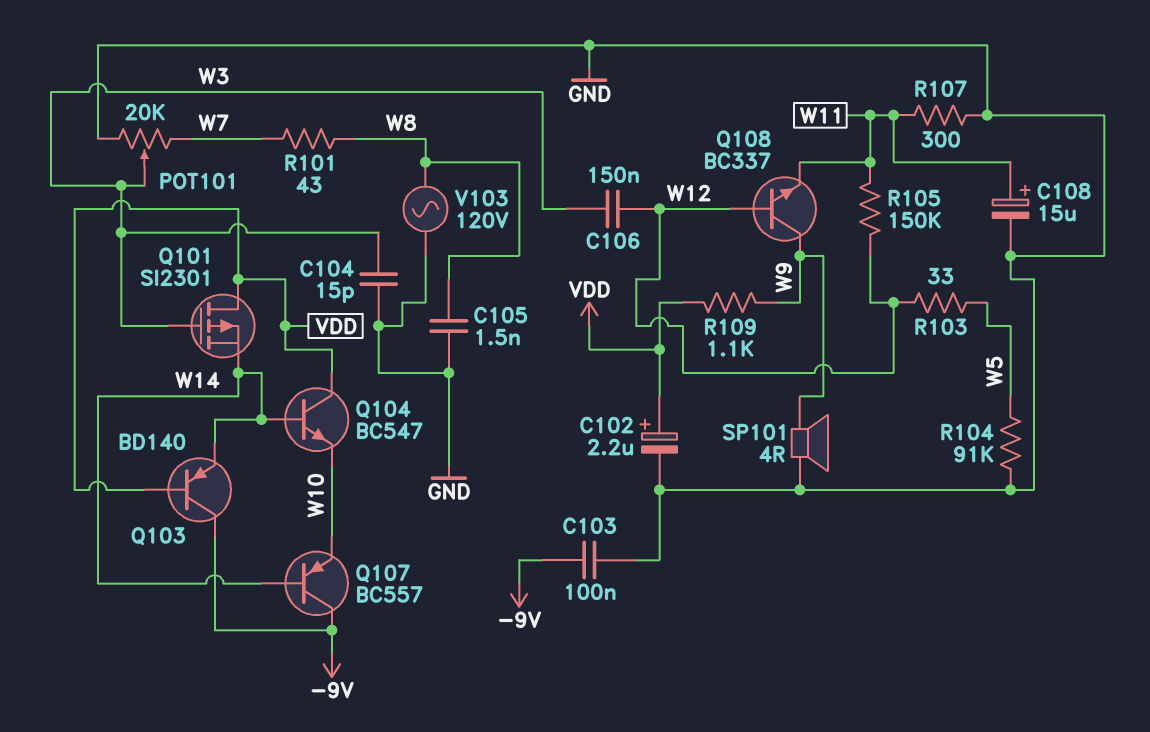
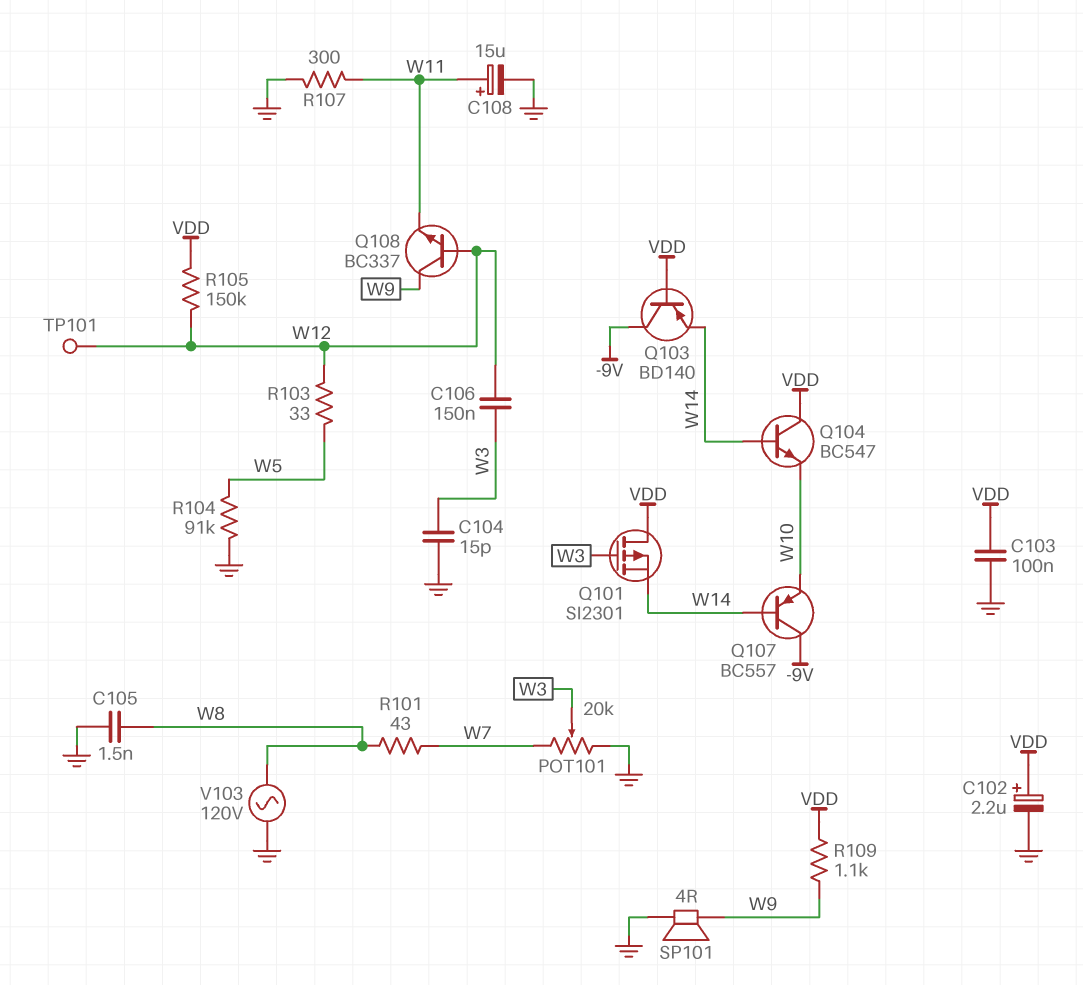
C103: 100nF (-9V, GND) -> 100nF (GND, VDD)
R105: 150k (W11, W12) -> 150k (VDD, W12)
TP101: none -> test point (W12)

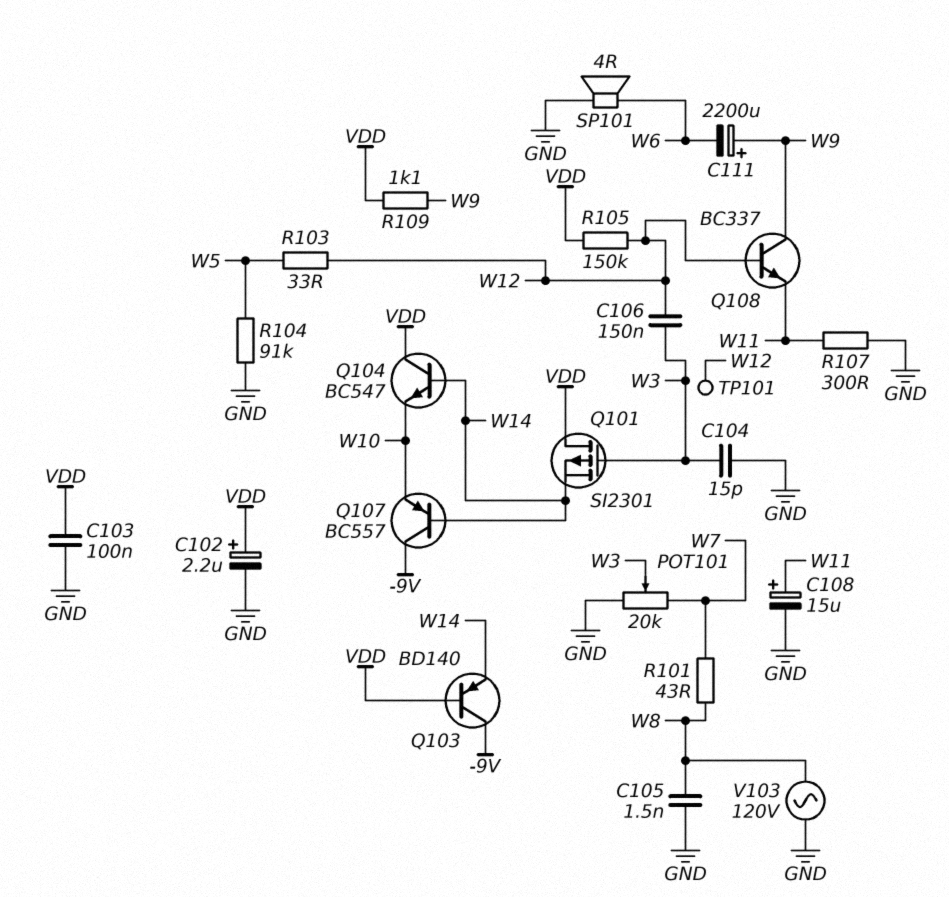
C111: none -> 2200uF (plus W9, minus W6)
SP101: speaker 4R (GND, W9) -> speaker 4R (GND, W6)

